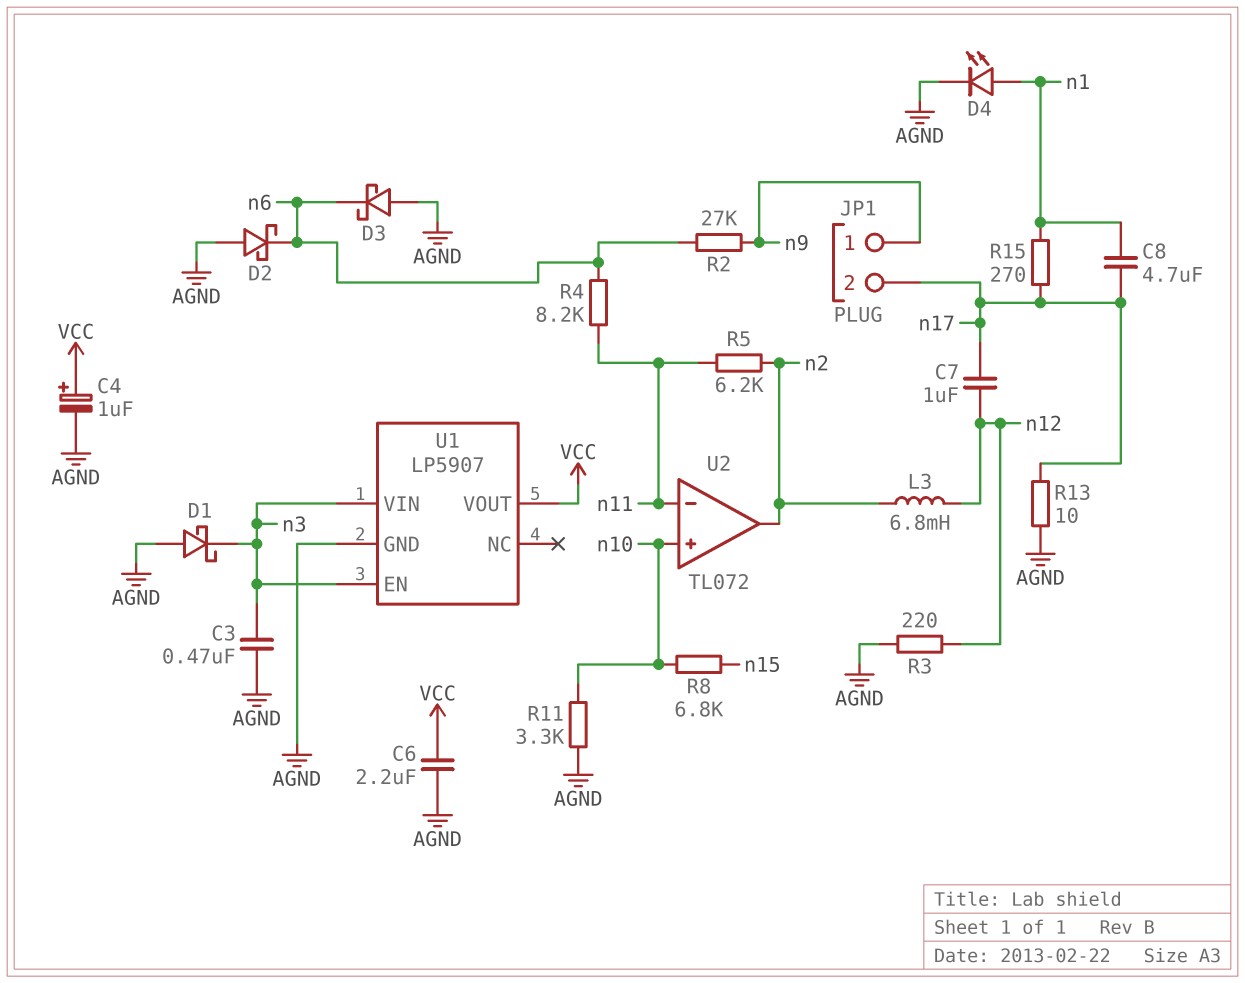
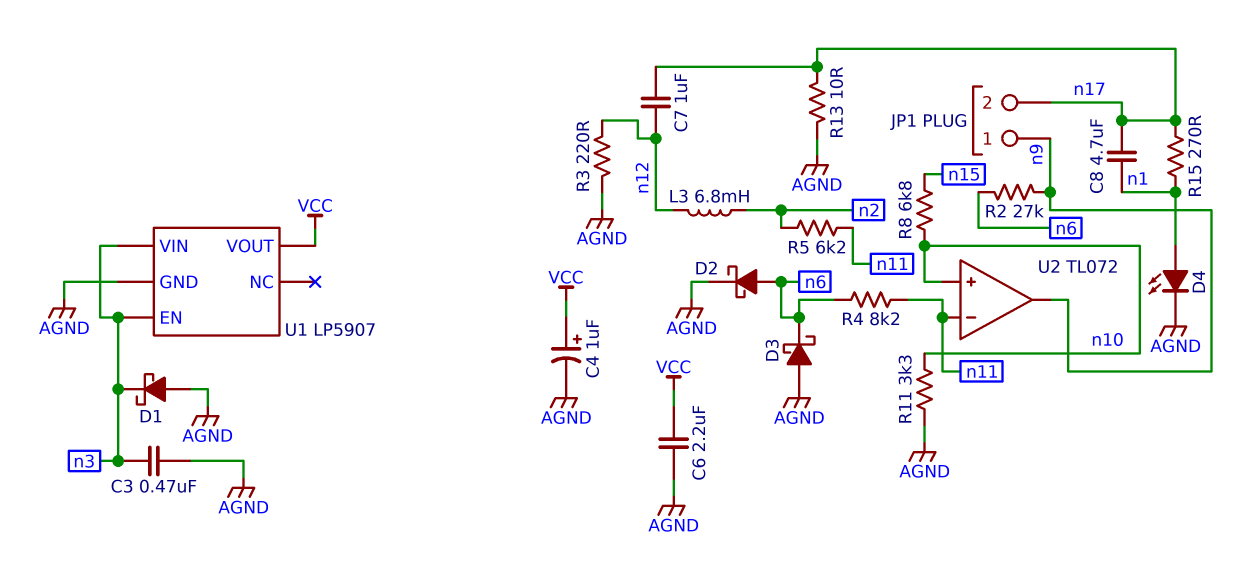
D2: schottky (A AGND, K n6) -> schottky (A n6, K AGND)
U2 pin out: n2 -> n9

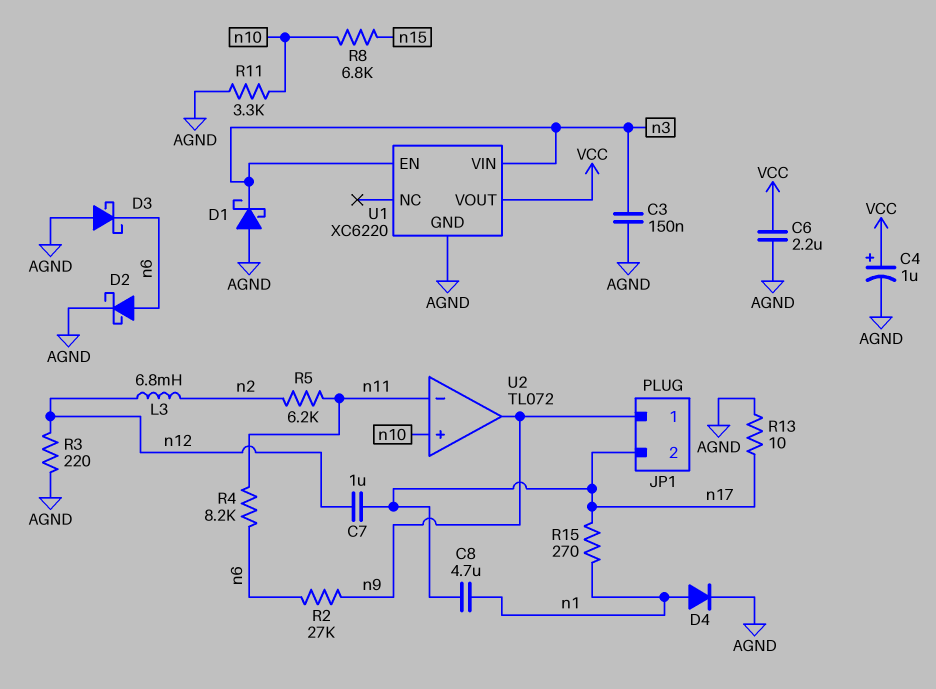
C3: 470nF (AGND, n3) -> 150nF (AGND, n3)
D4: LED (A n1, K AGND) -> diode (A n1, K AGND)
U1: LP5907 -> XC6220

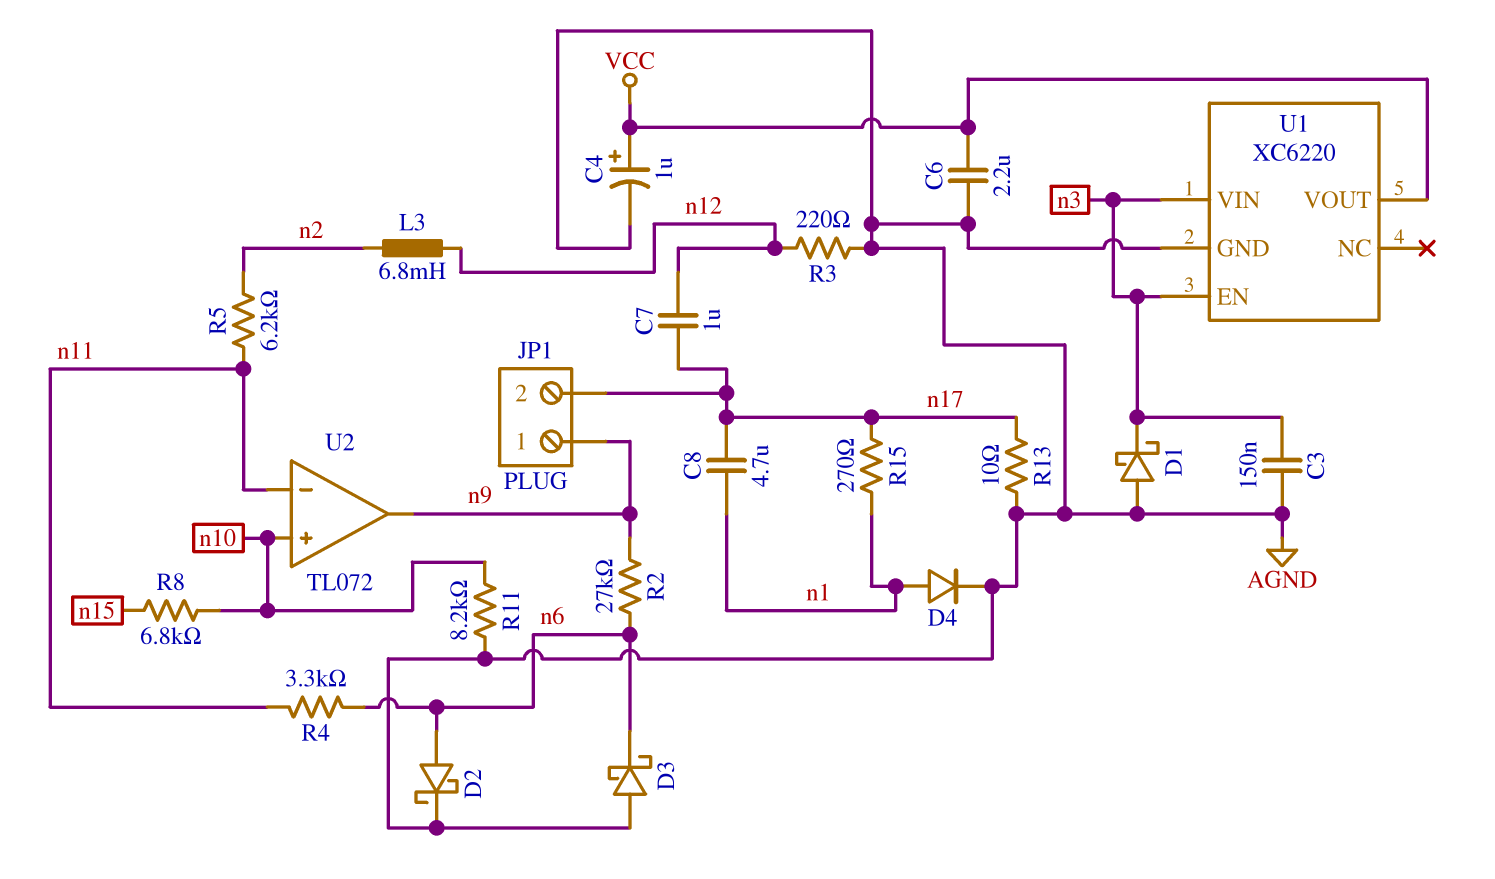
R4: 8.2k (n6, n11) -> 3.3k (n6, n11)
R11: 3.3k (AGND, n10) -> 8.2k (AGND, n10)

